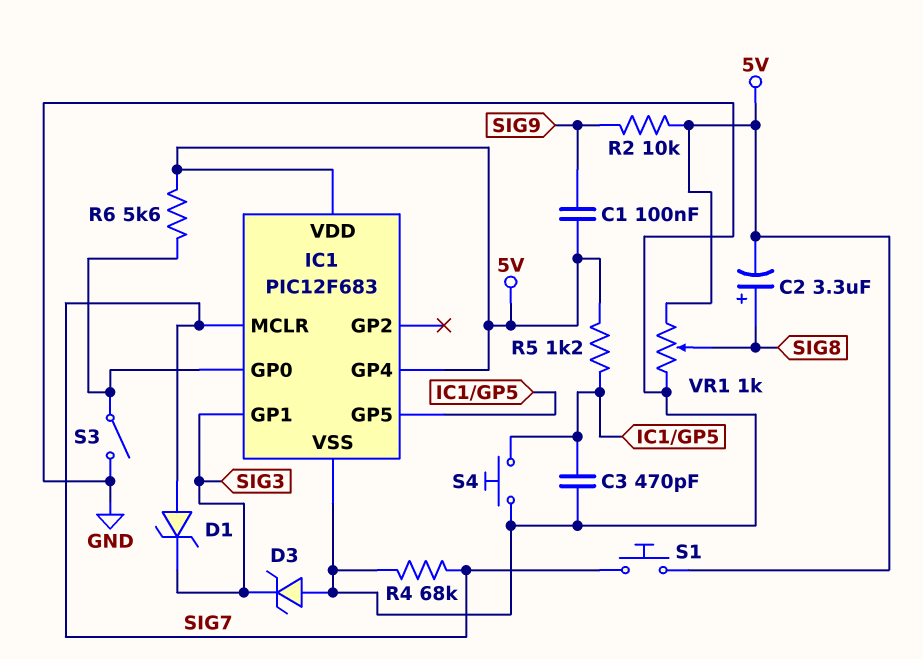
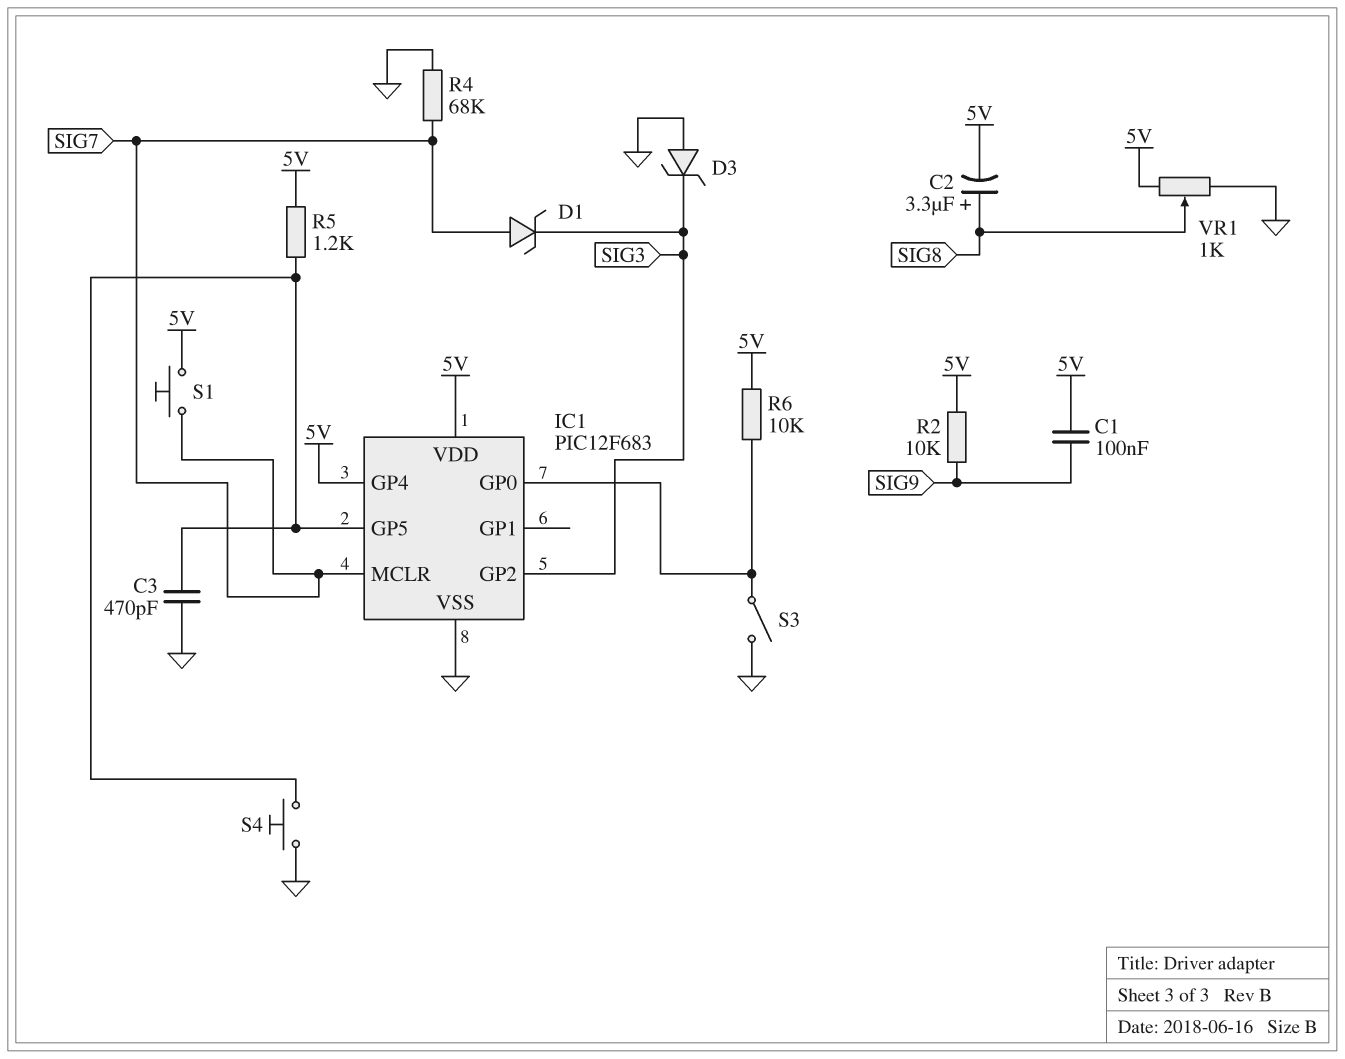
IC1 pin GP1: SIG3 -> none
IC1 pin GP2: none -> SIG3
R6: 5.6k (5V, IC1/GP0) -> 10k (5V, IC1/GP0)

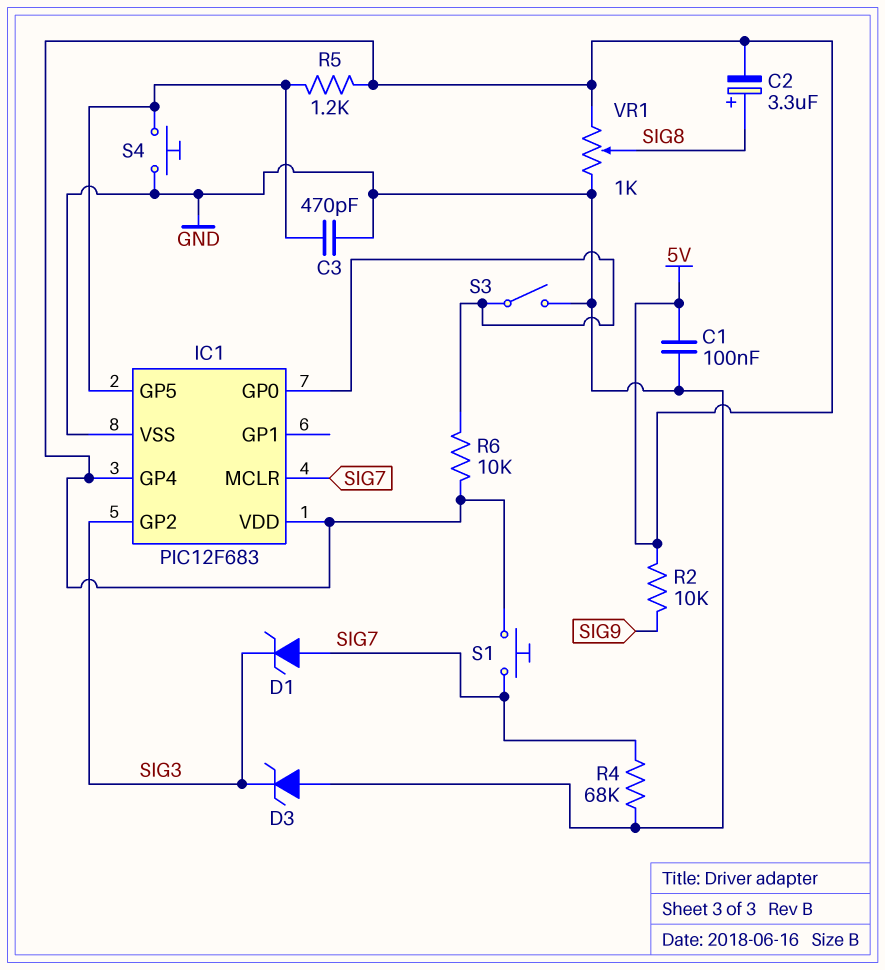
C1: 100nF (5V, SIG9) -> 100nF (5V, GND)

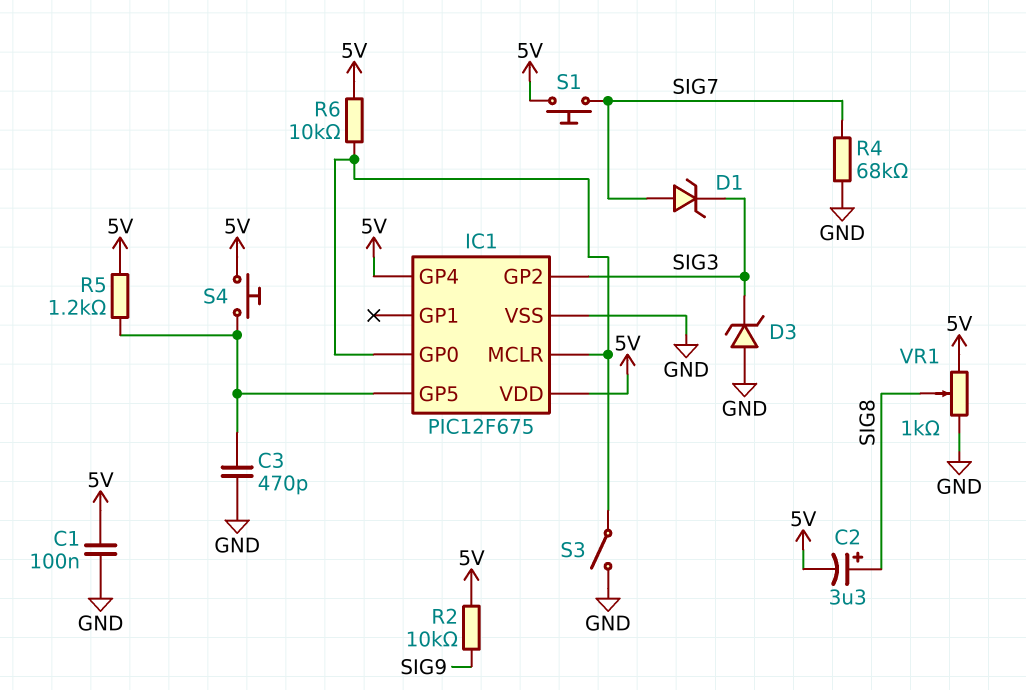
IC1: PIC12F683 -> PIC12F675
IC1 pin MCLR: SIG7 -> IC1/GP0
S4: button (GND, IC1/GP5) -> button (5V, IC1/GP5)

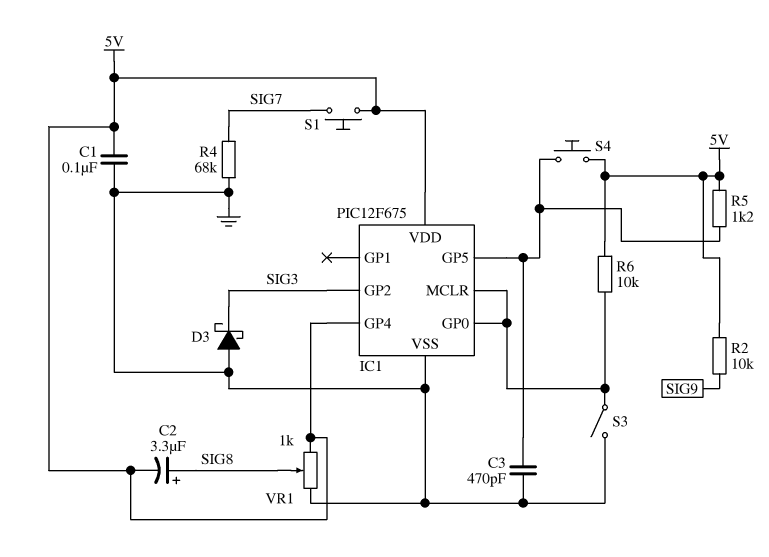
D1: zener (A SIG7, K SIG3) -> none
D3: zener (A GND, K SIG3) -> schottky (A GND, K SIG3)

